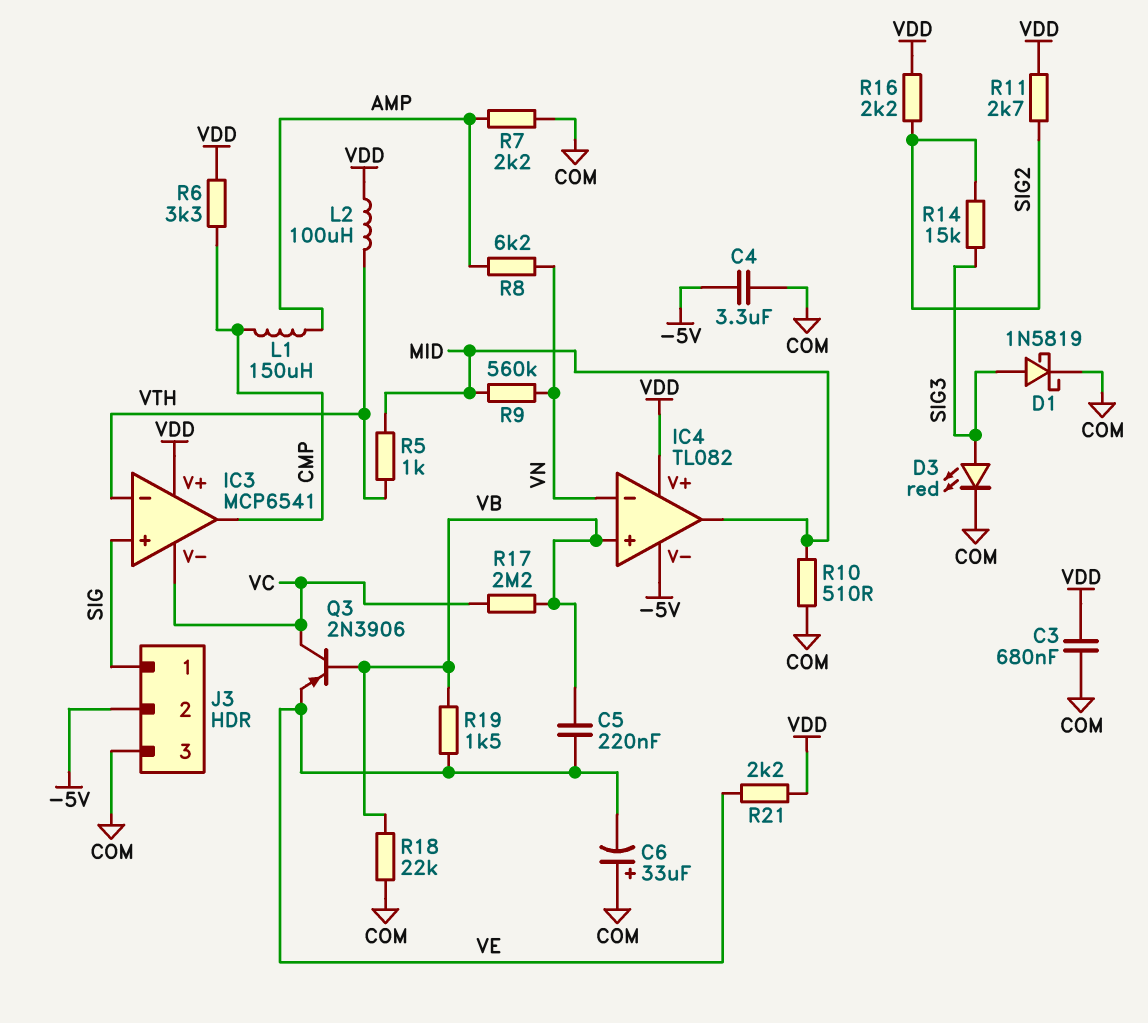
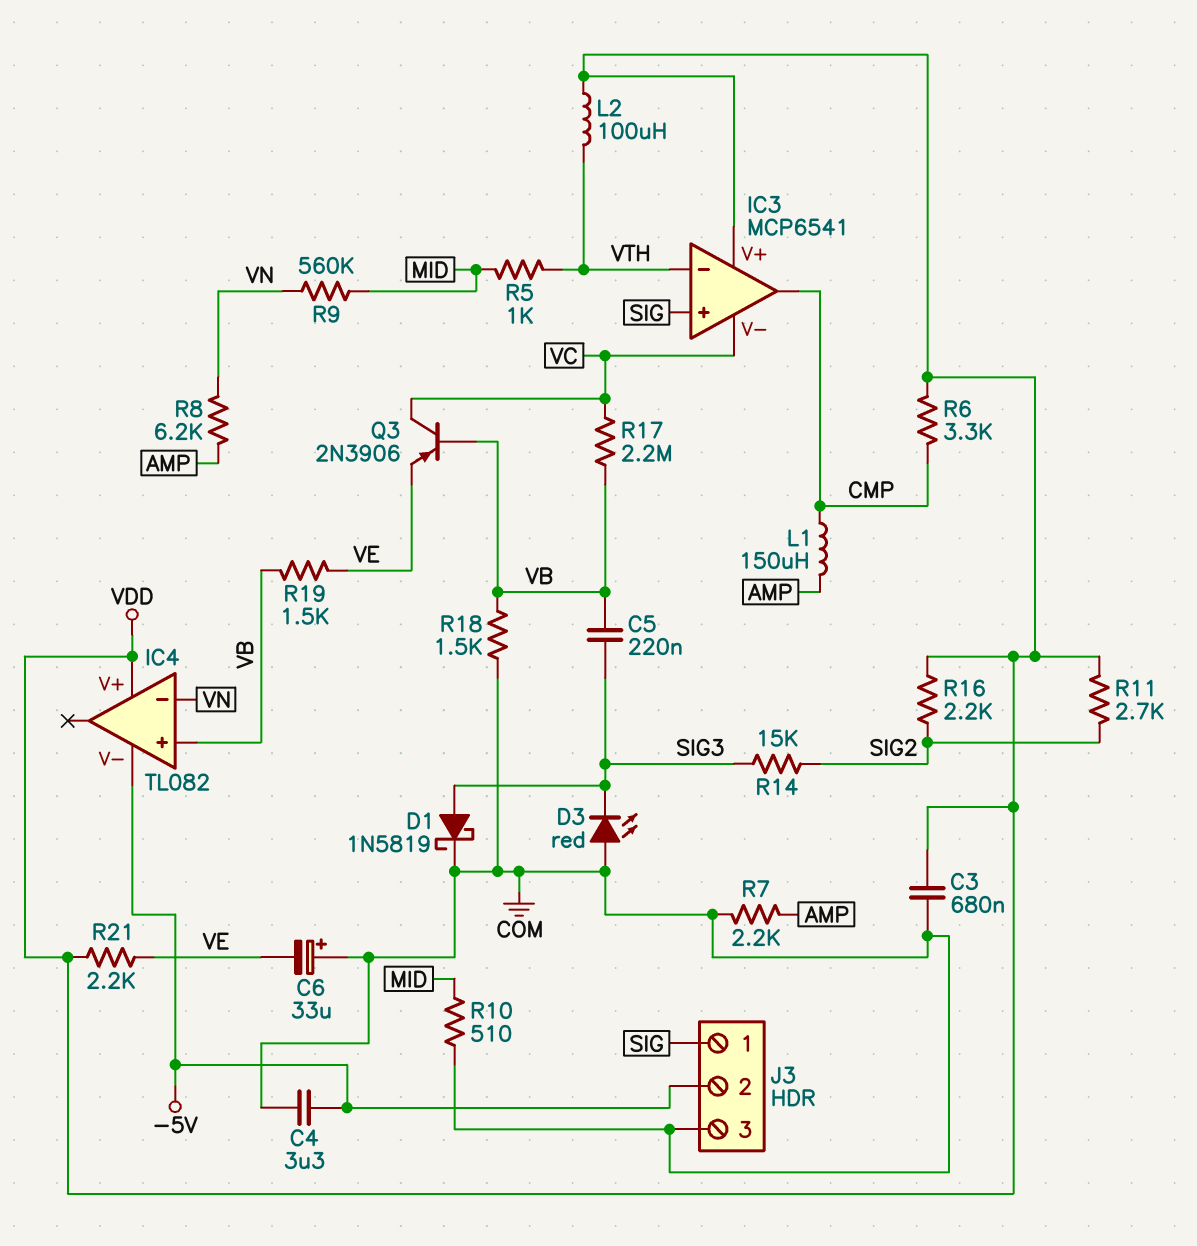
C5: 220nF (VB, VE) -> 220nF (SIG3, VB)
D3: LED red (A SIG3, K COM) -> LED red (A COM, K SIG3)
IC4 pin out: MID -> none
R18: 22k (COM, VB) -> 1.5k (COM, VB)

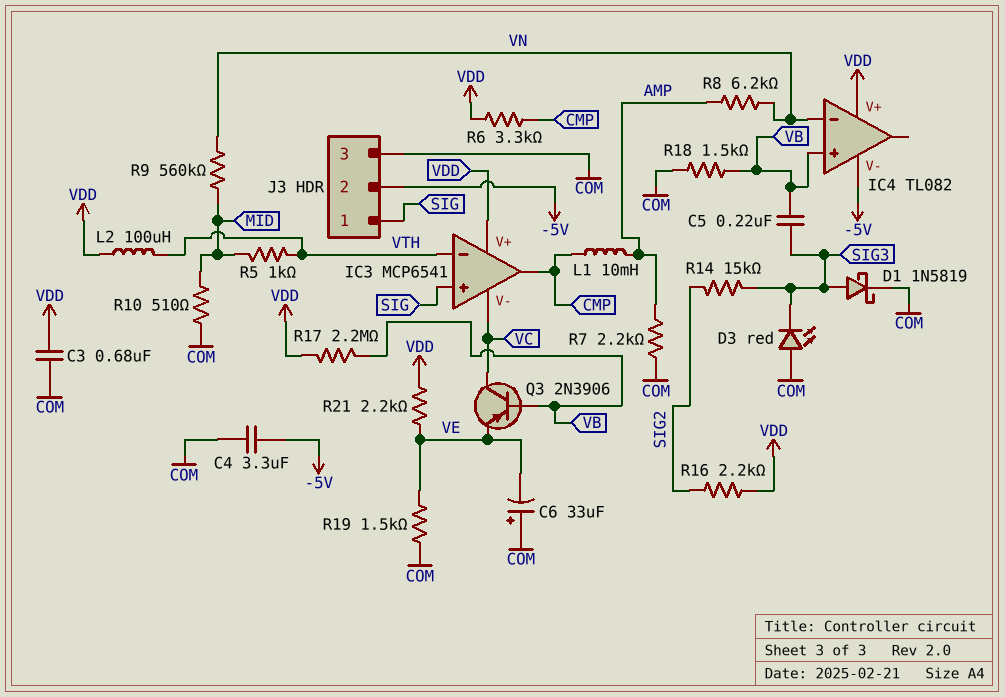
L1: 150uH (AMP, CMP) -> 10mH (AMP, CMP)
R11: 2.7k (SIG2, VDD) -> none
R17: 2.2M (VB, VC) -> 2.2M (VB, VDD)
R19: 1.5k (VB, VE) -> 1.5k (COM, VE)

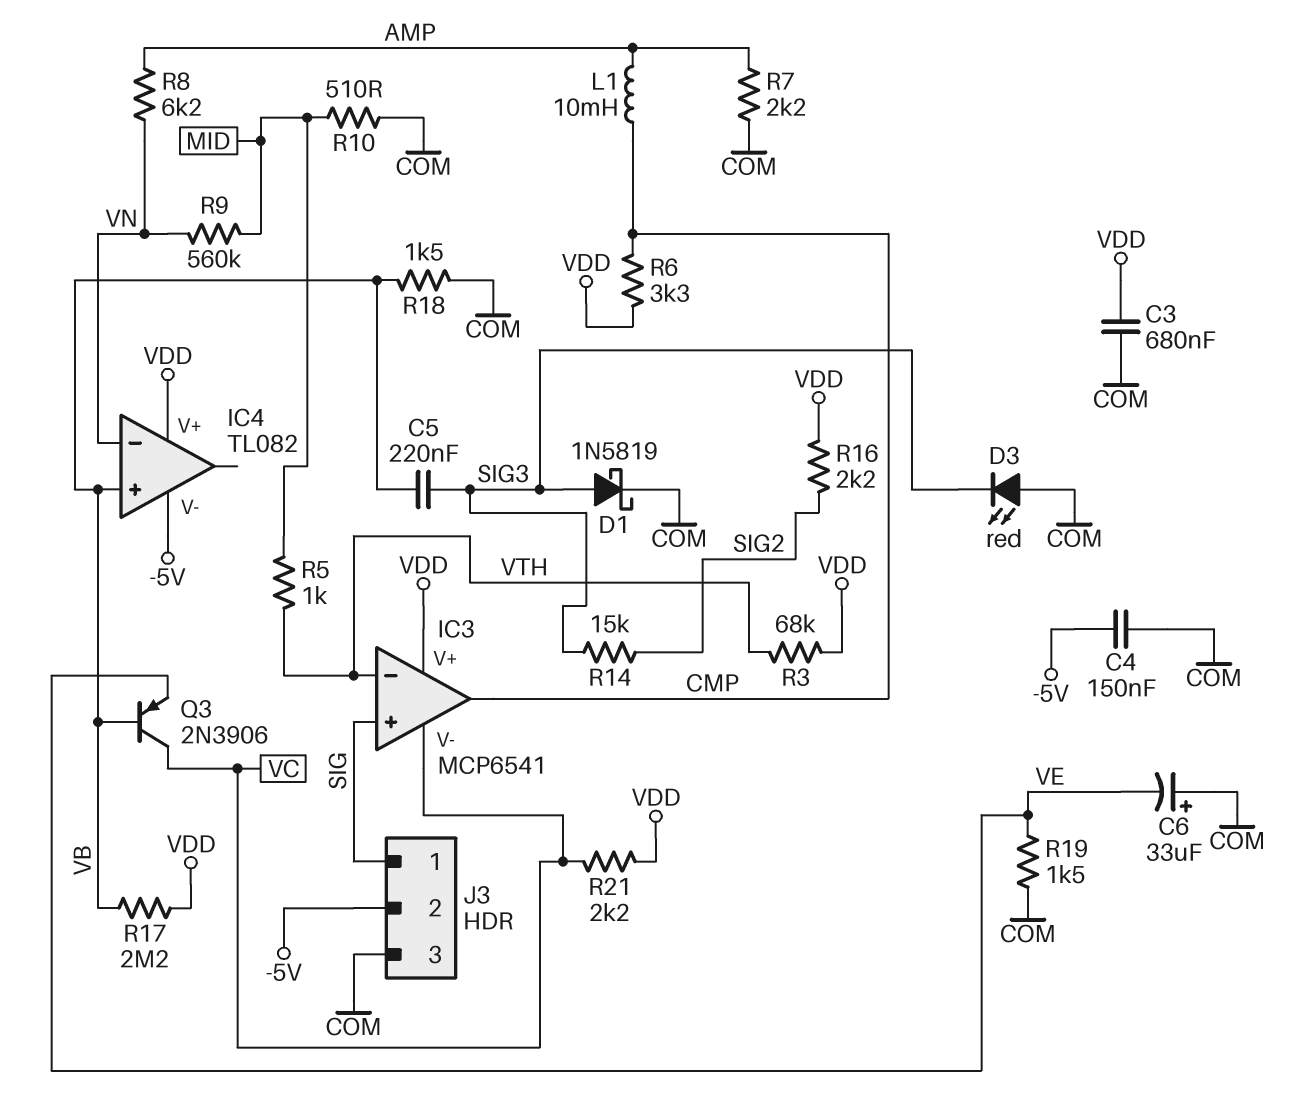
C4: 3.3uF (-5V, COM) -> 150nF (-5V, COM)
L2: 100uH (VDD, VTH) -> none
R3: none -> 68k (VDD, VTH)
R21: 2.2k (VDD, VE) -> 2.2k (VC, VDD)

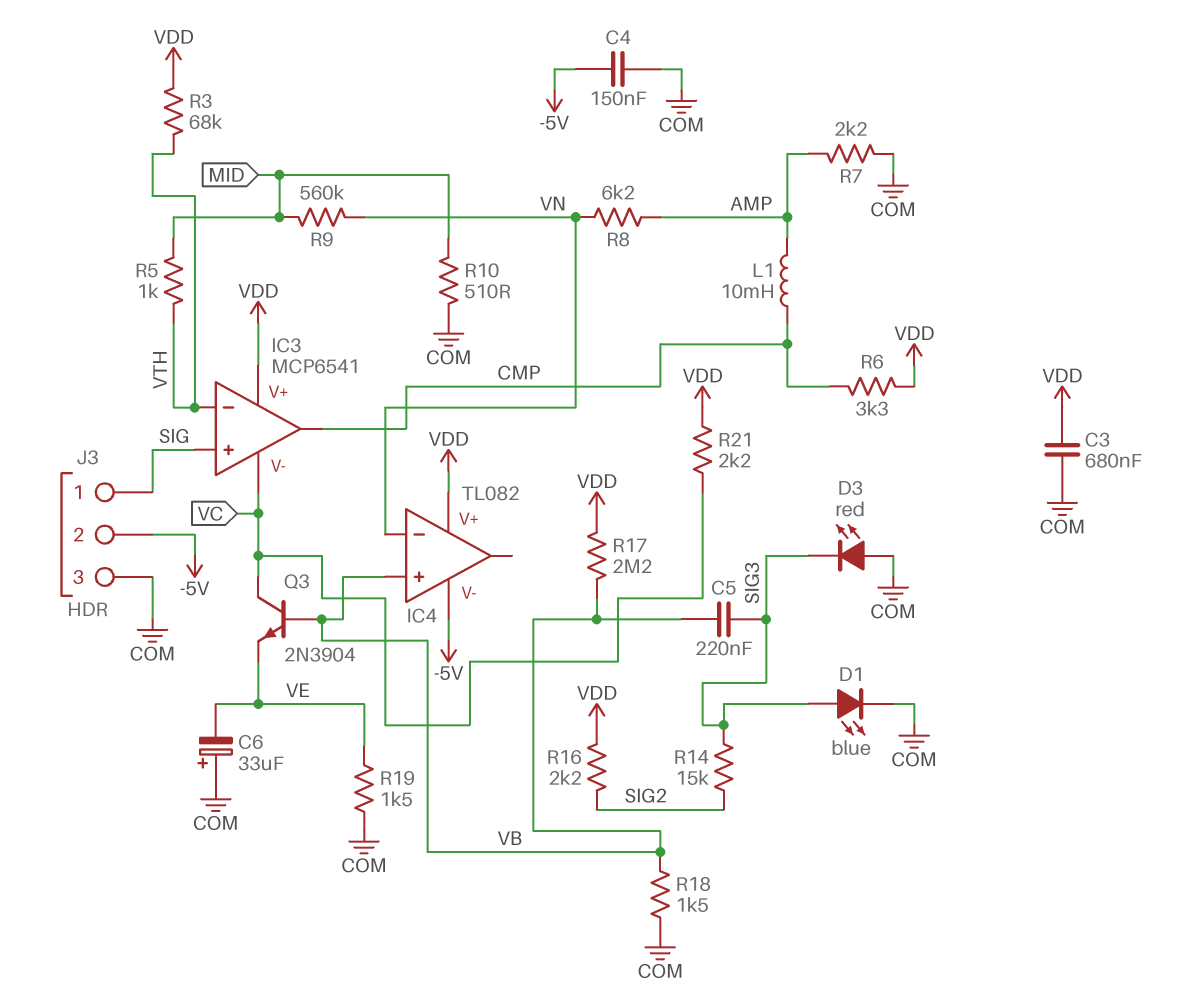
D1: schottky 1N5819 (A SIG3, K COM) -> LED blue (A SIG3, K COM)
Q3: PNP 2N3906 (B VB, C VC, E VE) -> NPN 2N3904 (B VB, C VC, E VE)

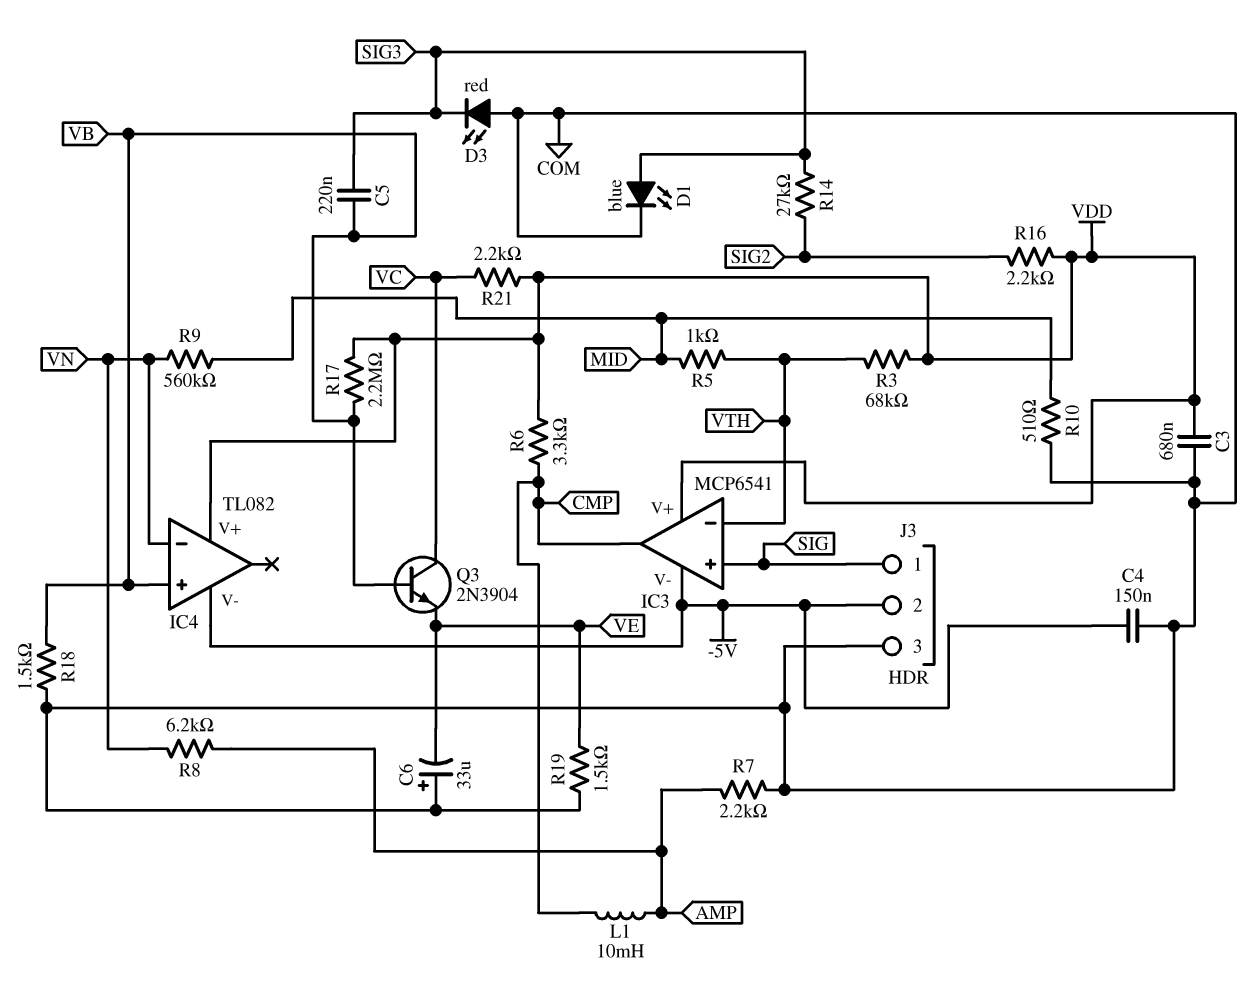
IC3 pin V-: VC -> -5V
R14: 15k (SIG2, SIG3) -> 27k (SIG2, SIG3)

